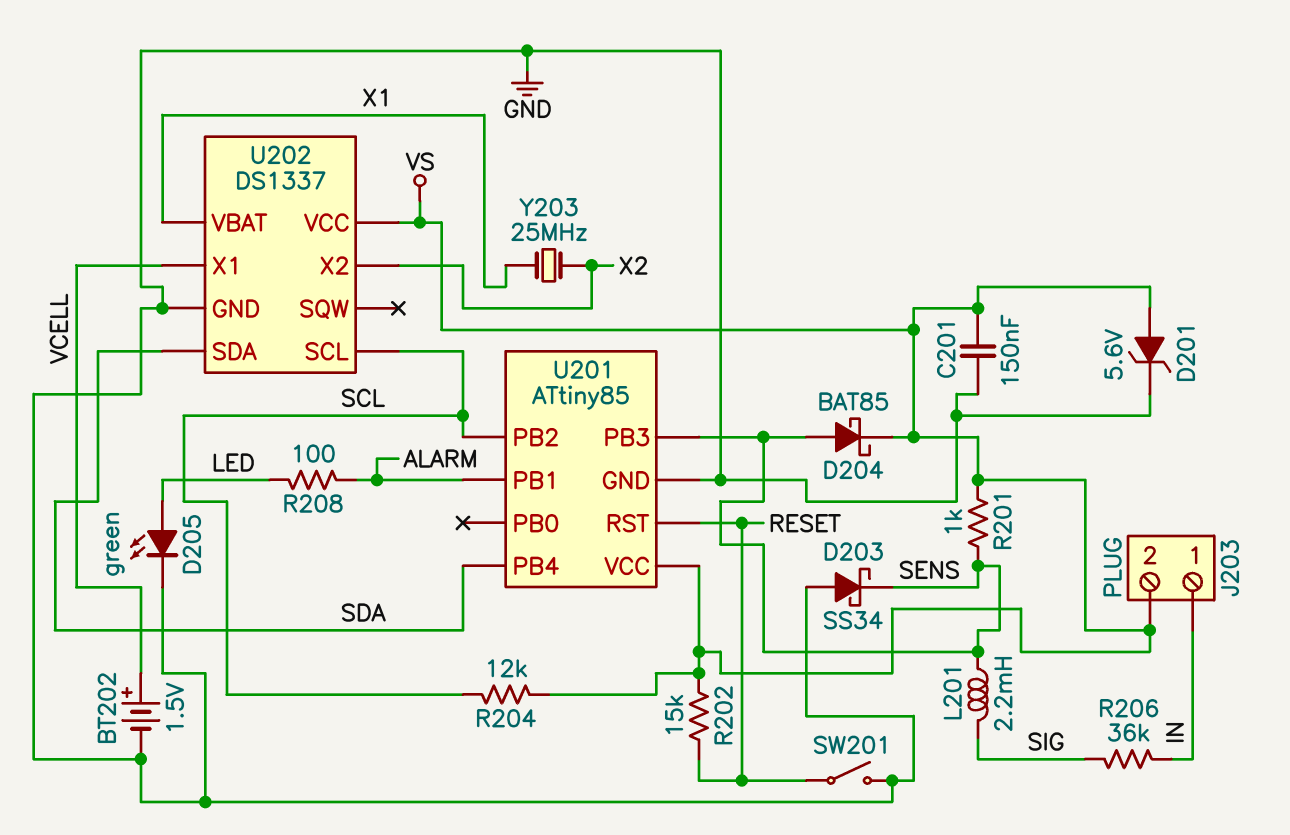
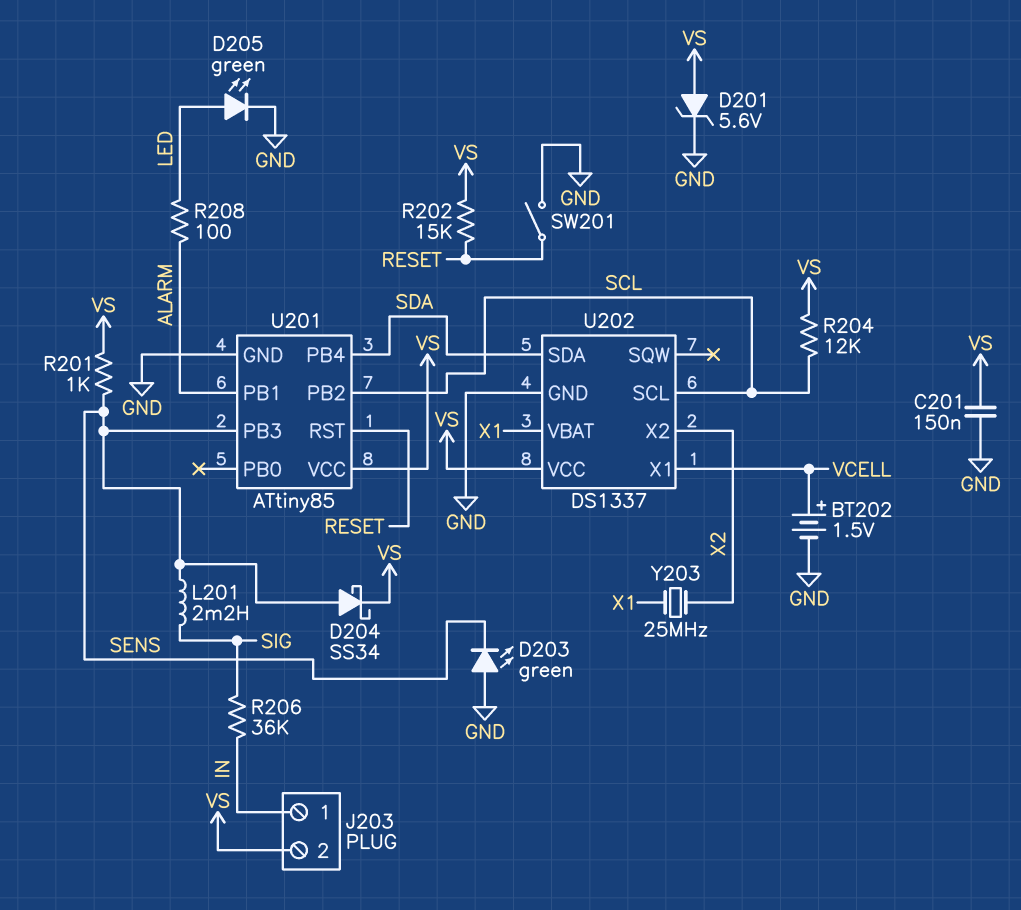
D203: schottky SS34 (A GND, K SENS) -> LED green (A GND, K SENS)
D204: schottky BAT85 (A SENS, K VS) -> schottky SS34 (A SENS, K VS)

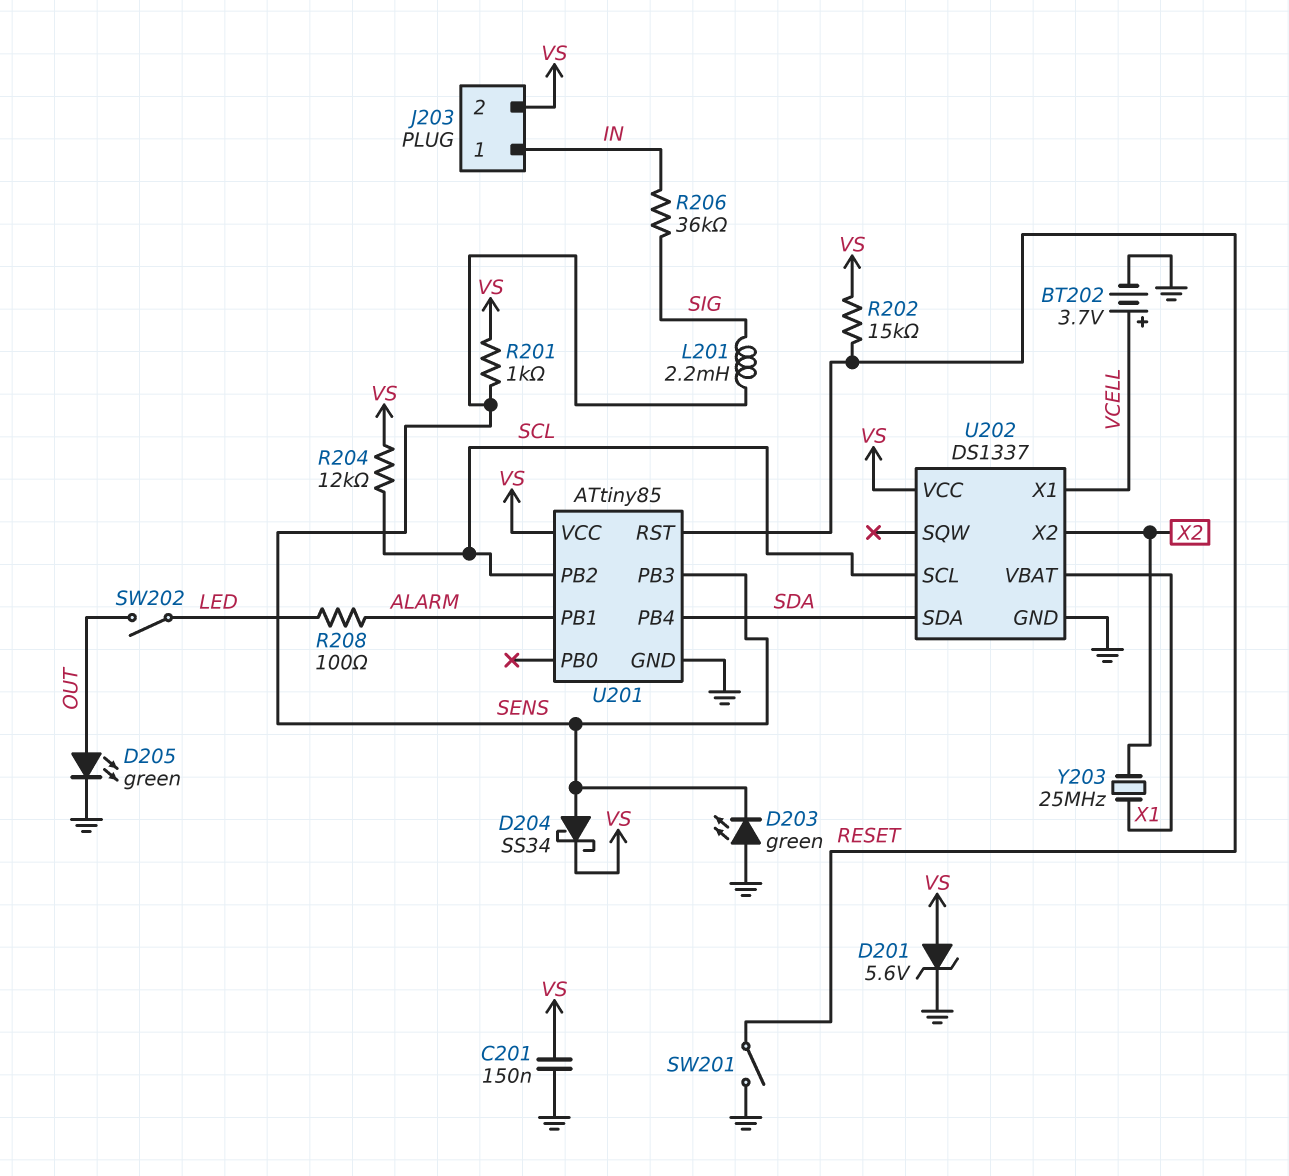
BT202: 1.5V (plus VCELL, minus GND) -> 3.7V (plus VCELL, minus GND)
D205: LED green (A LED, K GND) -> LED green (A OUT, K GND)
SW202: none -> switch (LED, OUT)

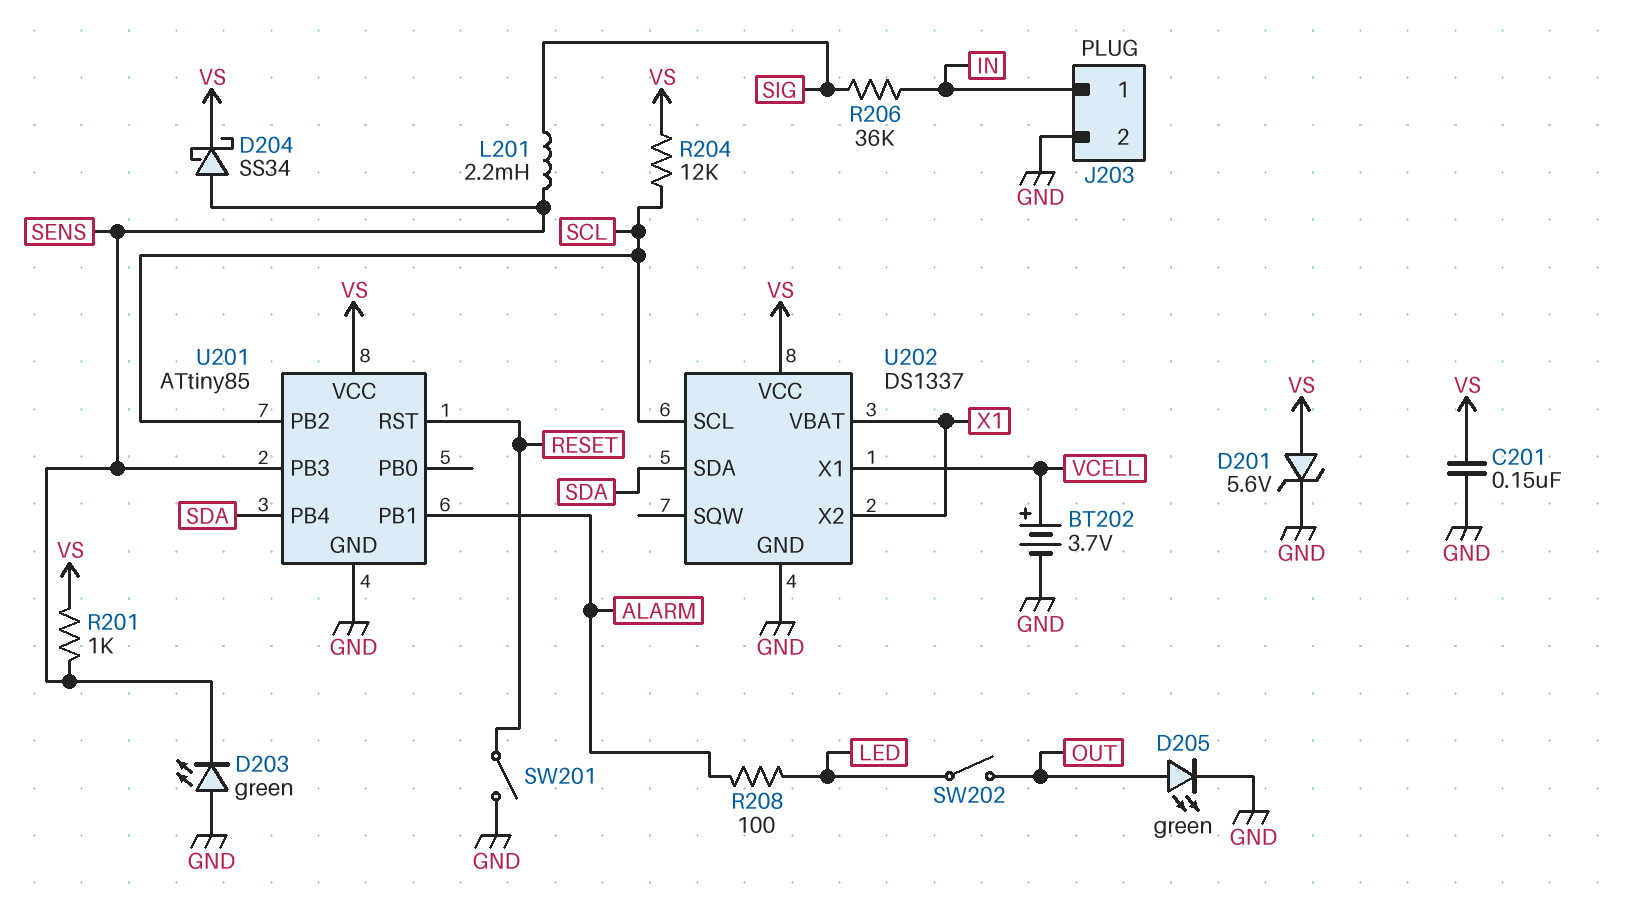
J203 pin 2: VS -> GND
R202: 15k (RESET, VS) -> none
U202 pin X2: X2 -> X1
Y203: 25MHz (X1, X2) -> none

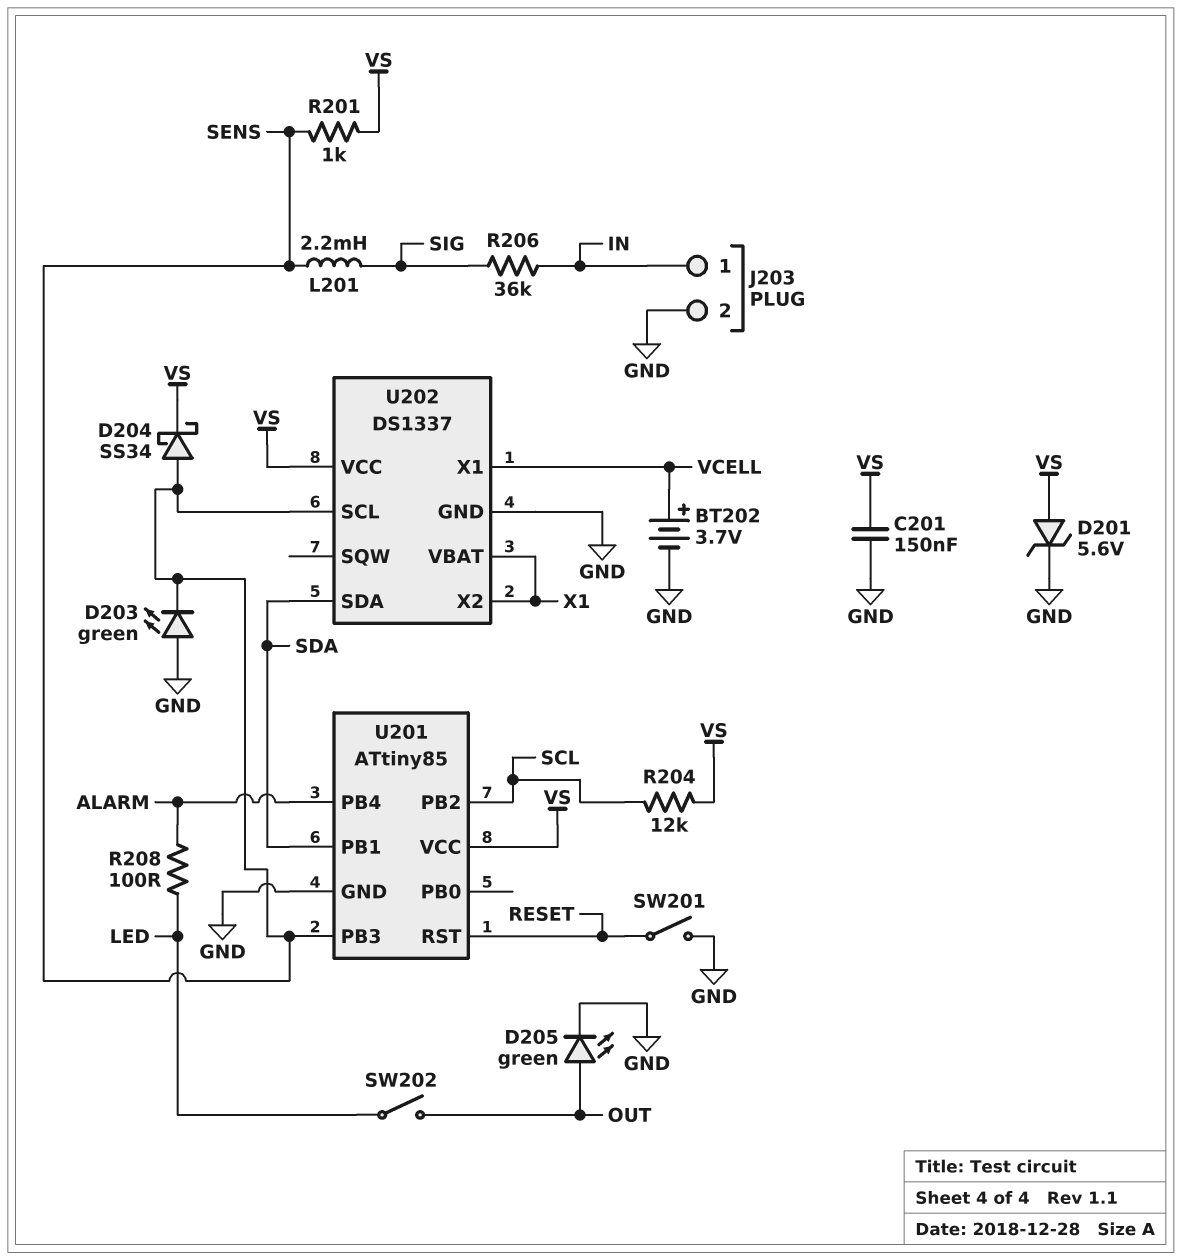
U201 pin PB1: ALARM -> SDA
U201 pin PB4: SDA -> ALARM
U202 pin SCL: SCL -> SENS

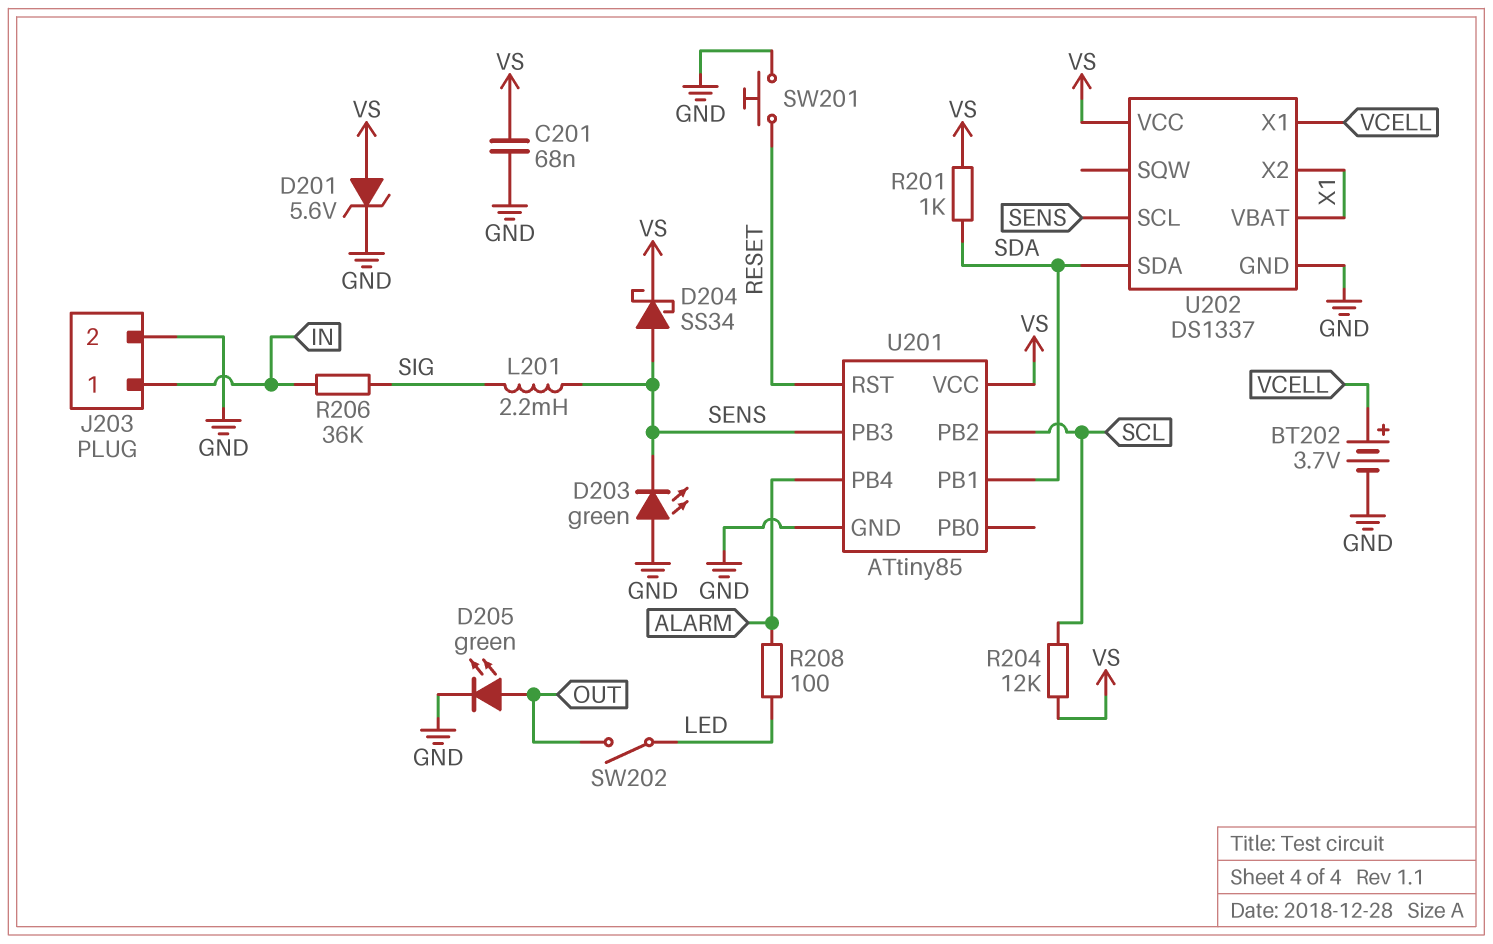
C201: 150nF (GND, VS) -> 68nF (GND, VS)
R201: 1k (SENS, VS) -> 1k (SDA, VS)
SW201: switch (GND, RESET) -> button (GND, RESET)

